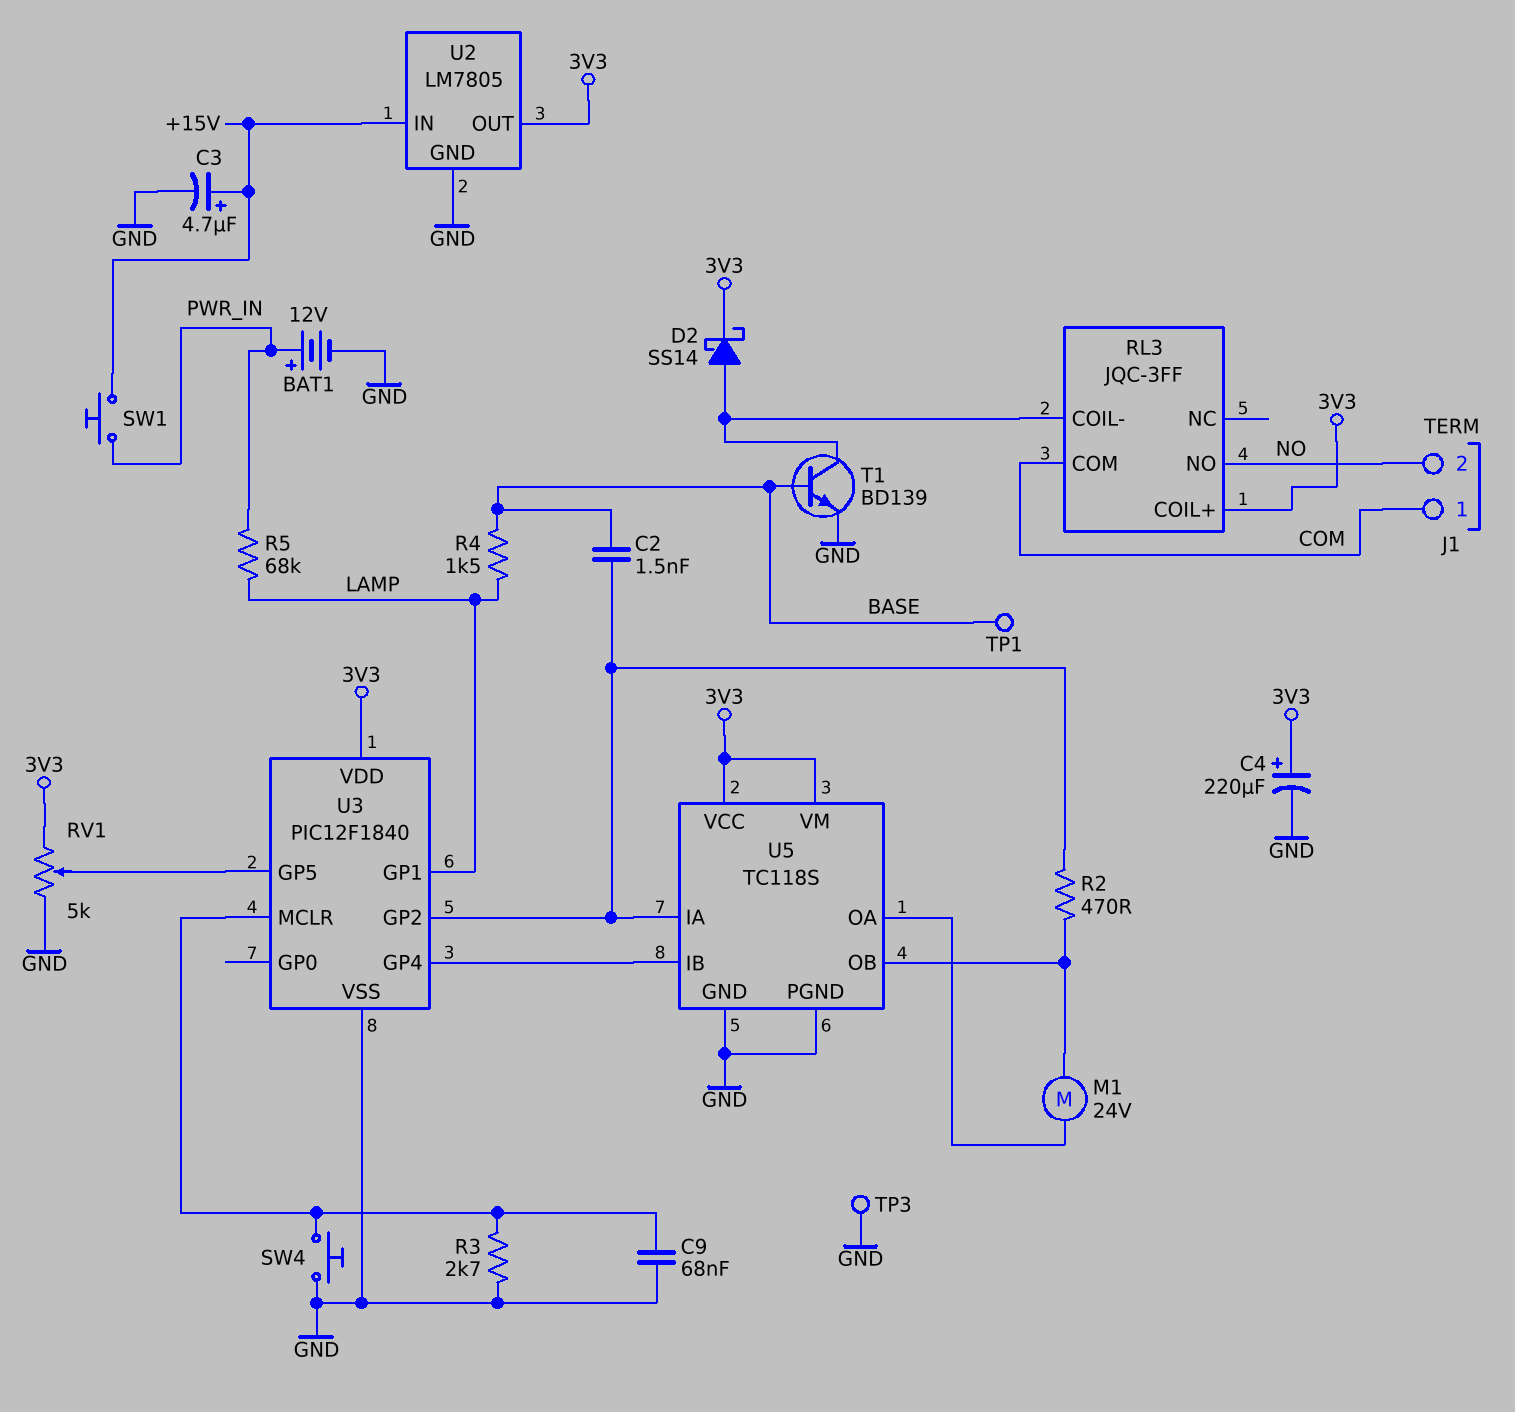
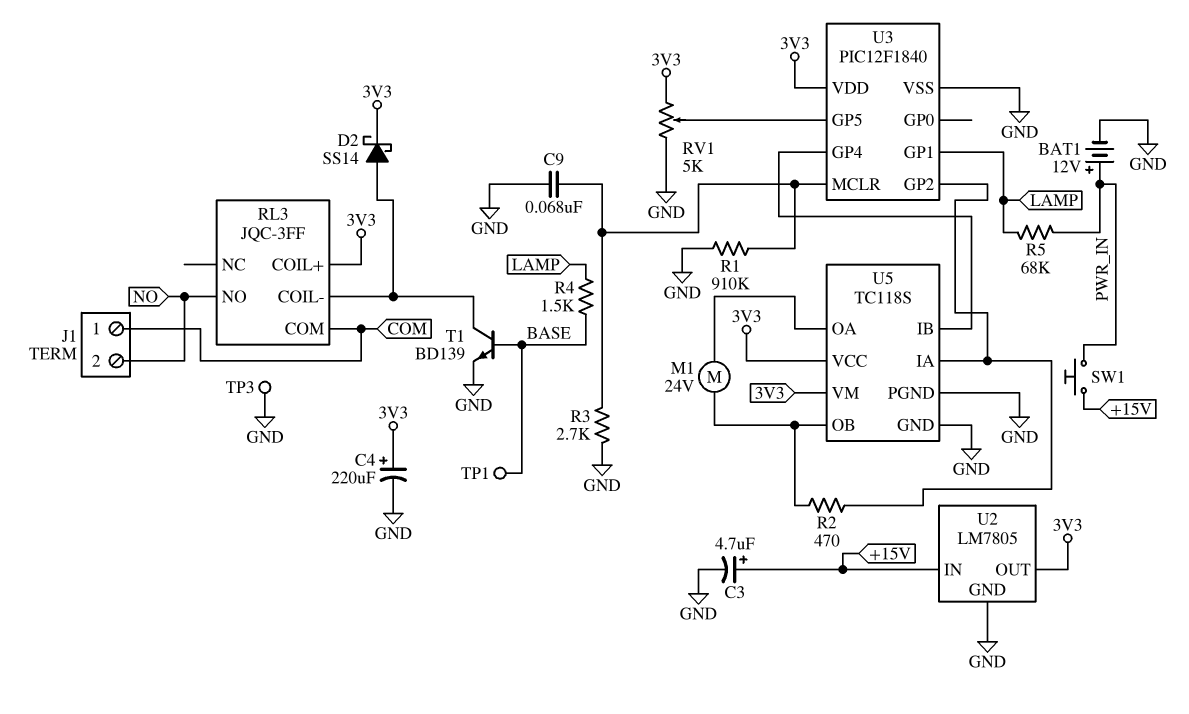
C2: 1.5nF (BASE, U3/GP2) -> none
R1: none -> 910k (GND, U3/MCLR)
SW4: button (GND, U3/MCLR) -> none

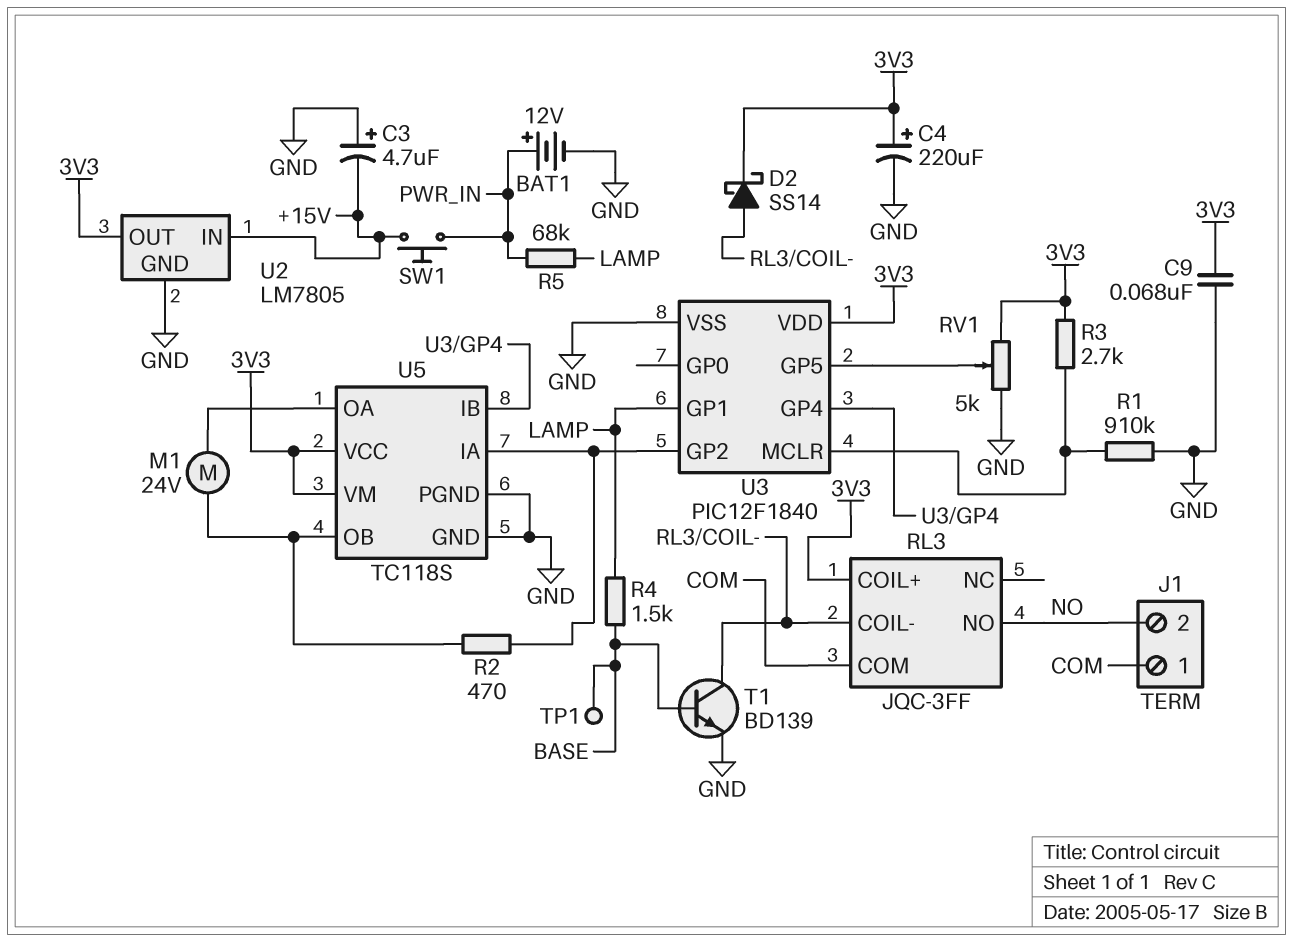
C3: 4.7uF (plus +15V, minus GND) -> 4.7uF (plus GND, minus +15V)
C9: 68nF (GND, U3/MCLR) -> 68nF (3V3, GND)
R3: 2.7k (GND, U3/MCLR) -> 2.7k (3V3, U3/MCLR)
TP3: test point (GND) -> none

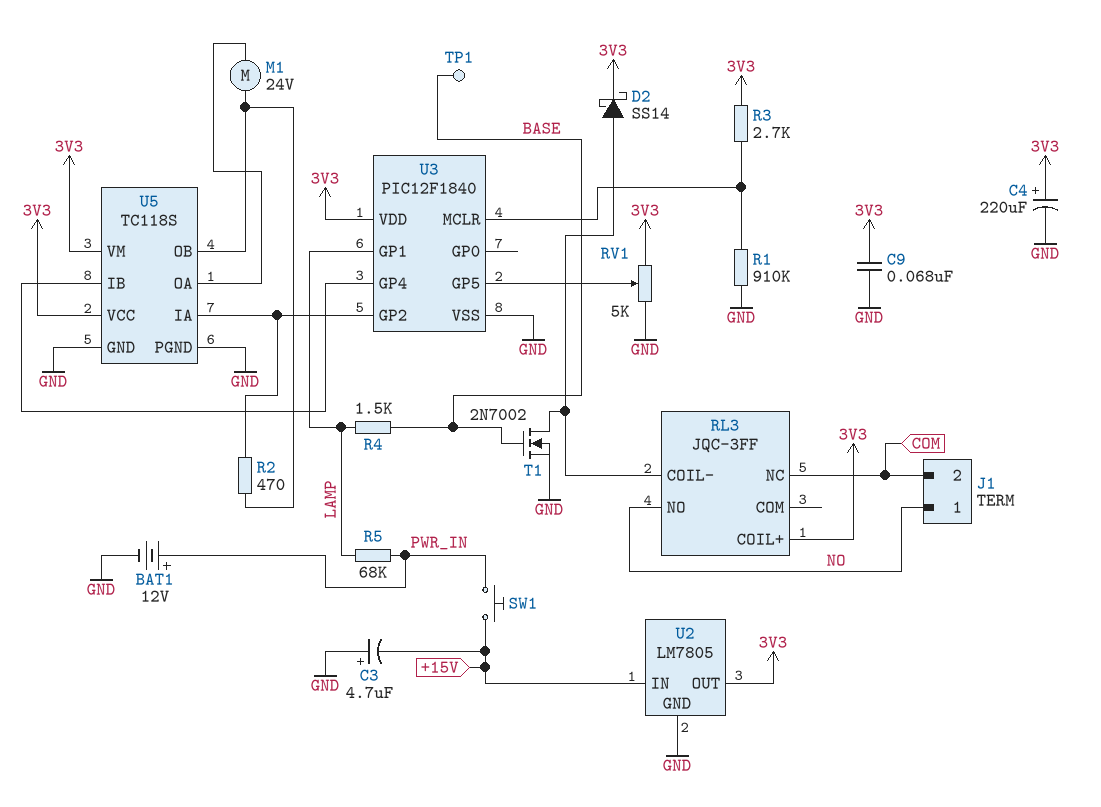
J1 pin 1: COM -> NO
J1 pin 2: NO -> COM
RL3 pin COM: COM -> none
RL3 pin NC: none -> COM
T1: NPN BD139 (B BASE, C RL3/COIL-, E GND) -> NMOS 2N7002 (G BASE, D RL3/COIL-, S GND)

